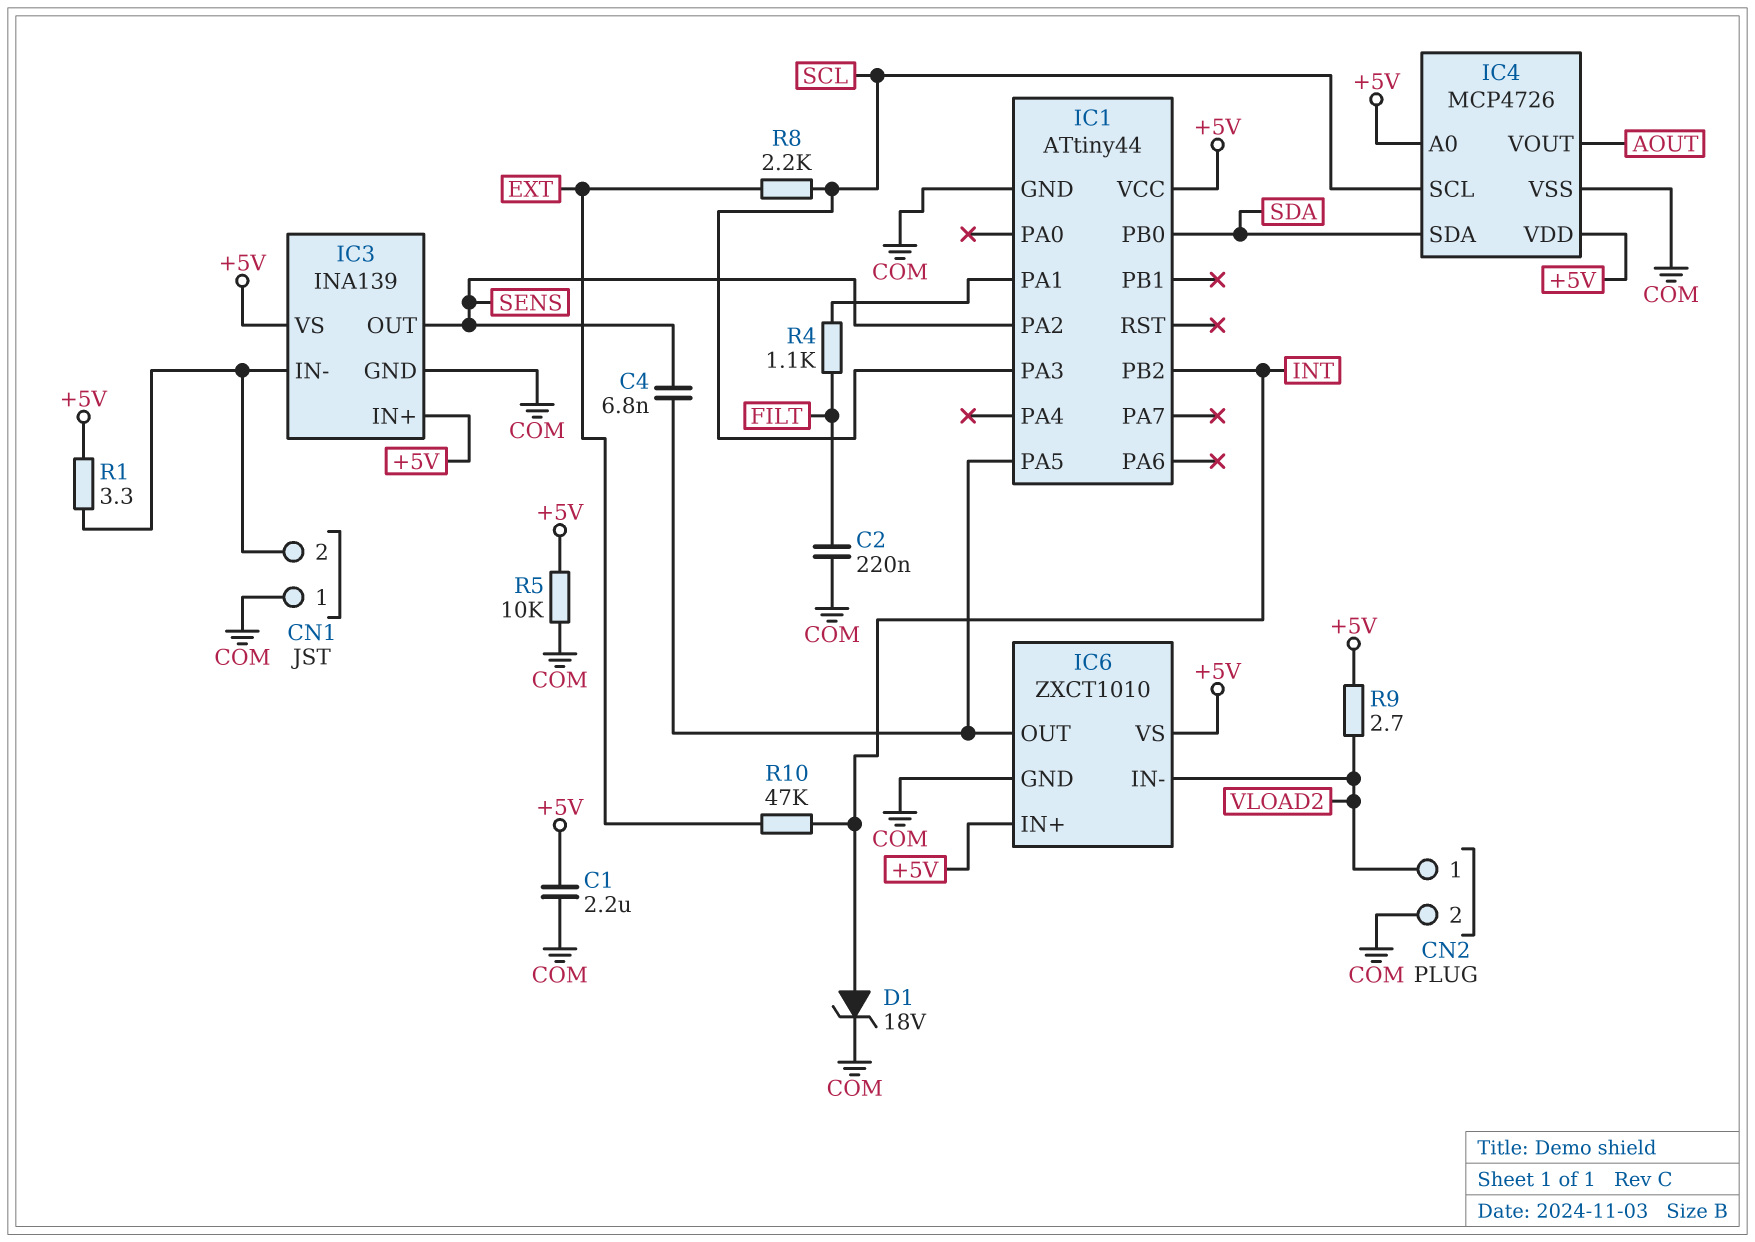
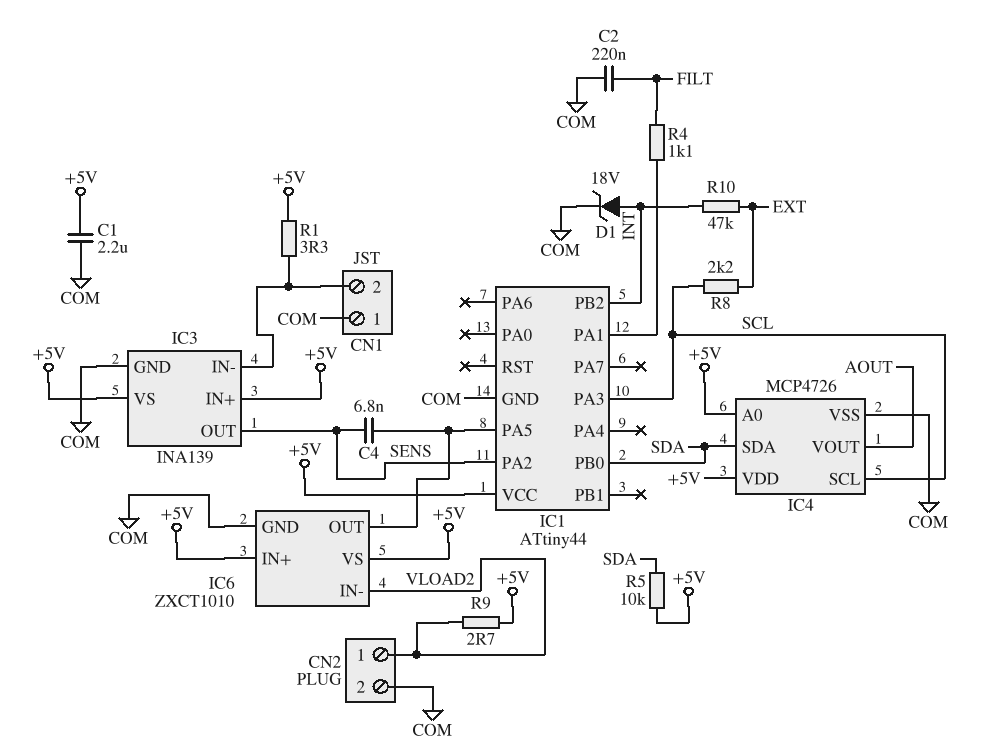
R5: 10k (+5V, COM) -> 10k (+5V, SDA)

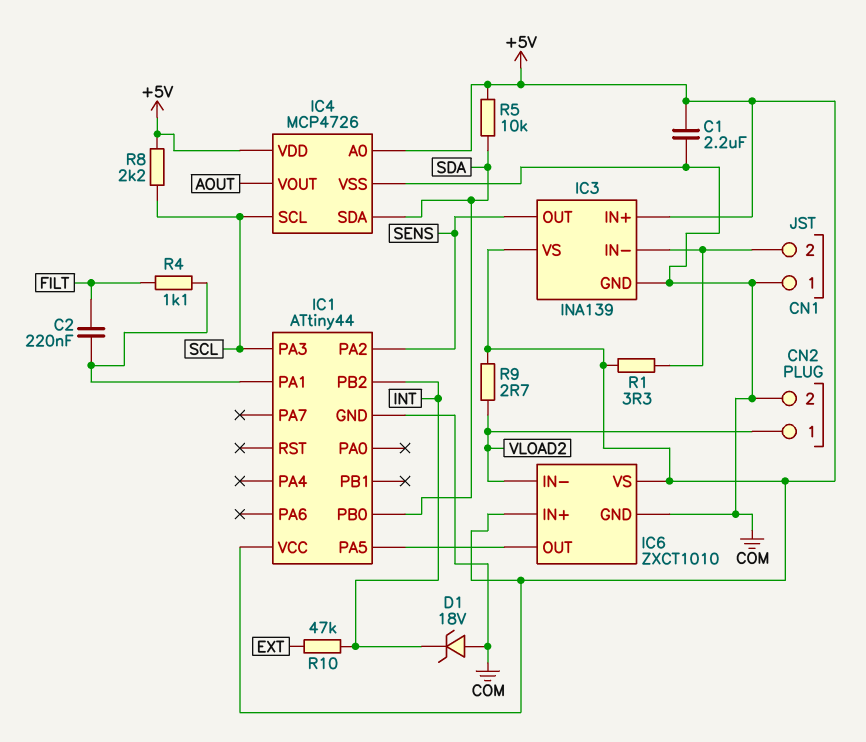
C2: 220nF (COM, FILT) -> 220nF (FILT, IC1/PA1)
C4: 6.8nF (IC1/PA5, SENS) -> none
D1: zener 18V (A INT, K COM) -> zener 18V (A COM, K INT)
R8: 2.2k (EXT, SCL) -> 2.2k (+5V, SCL)

